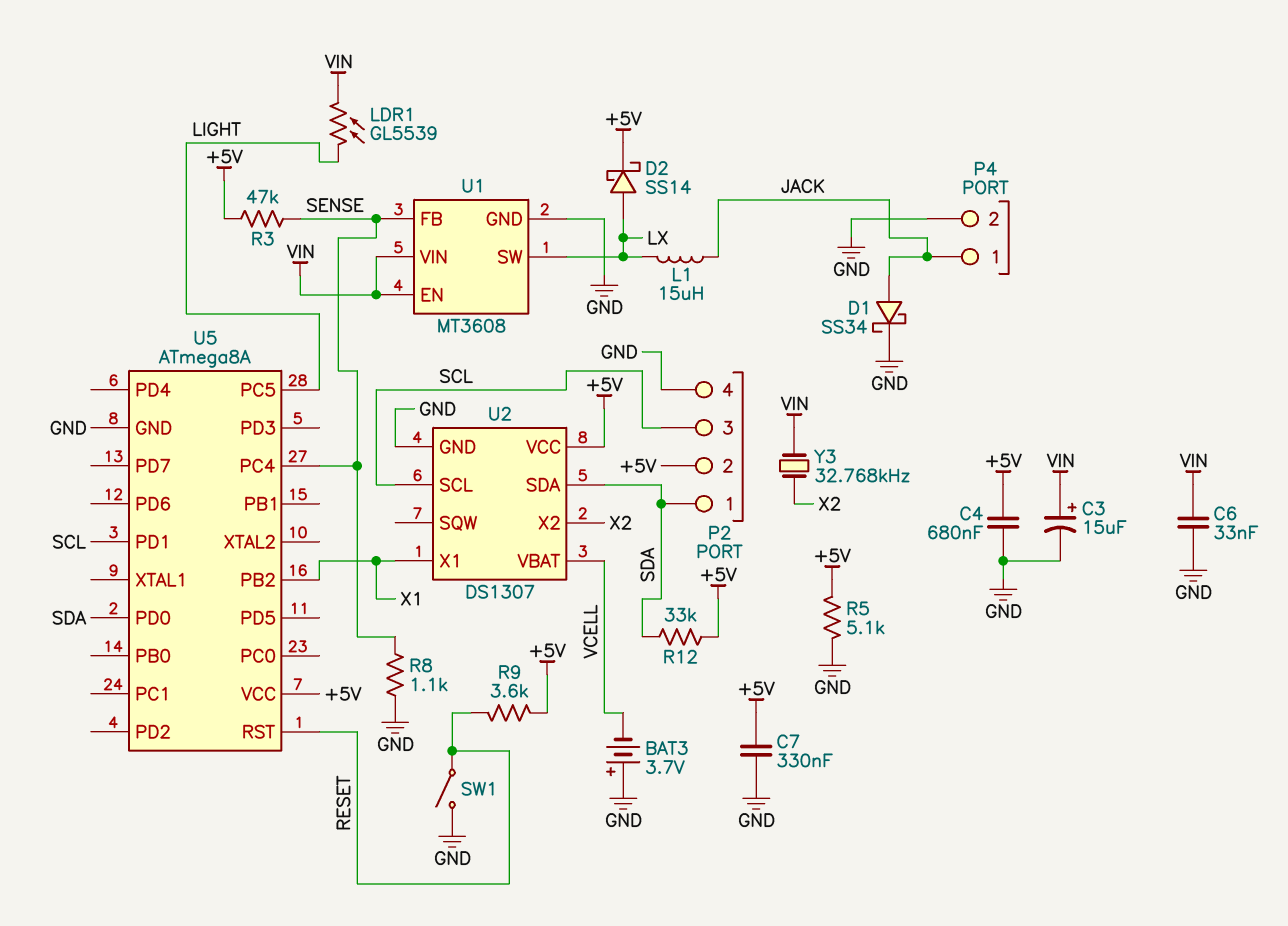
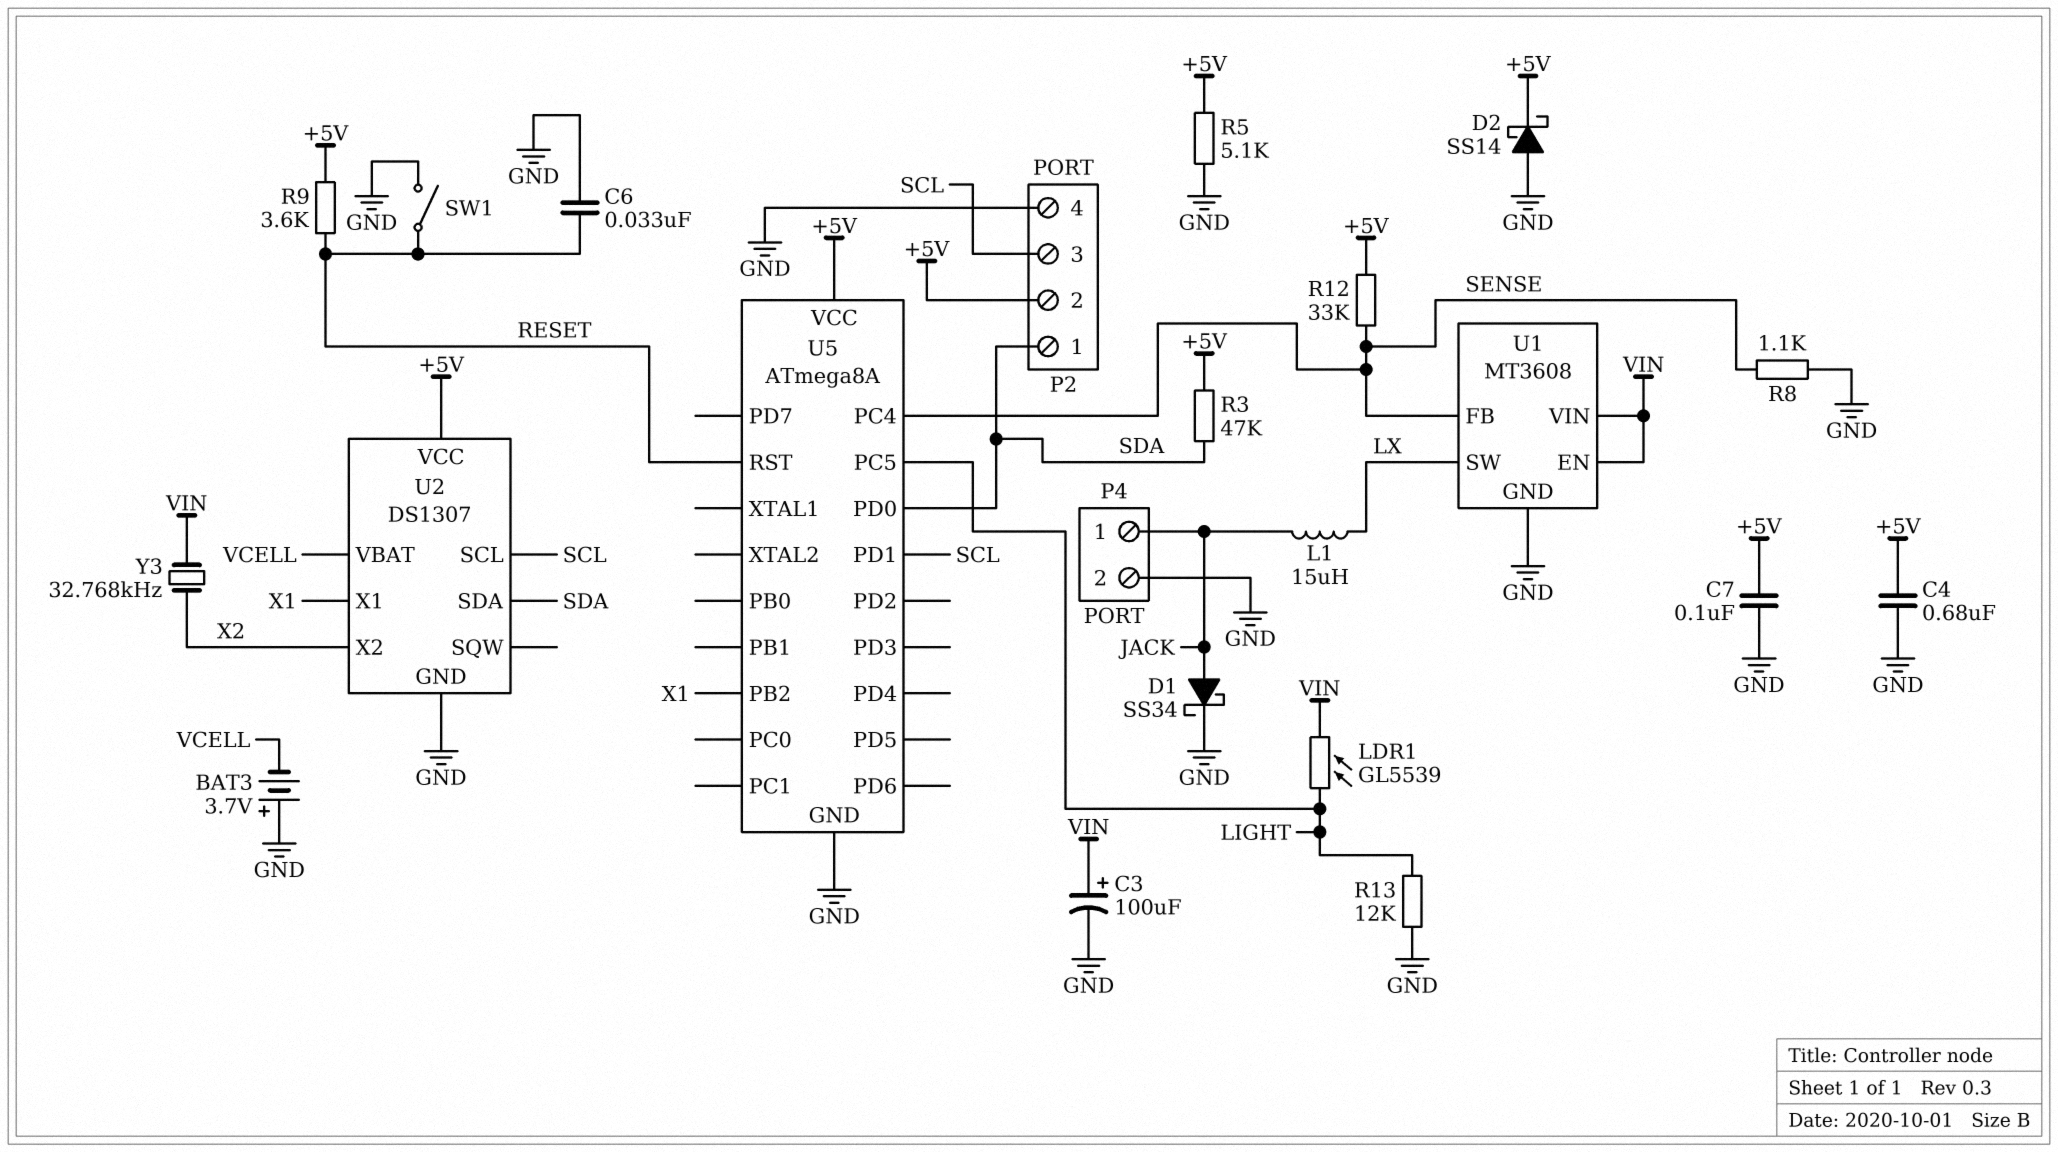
C3: 15uF (plus VIN, minus GND) -> 100uF (plus VIN, minus GND)
C6: 33nF (GND, VIN) -> 33nF (GND, RESET)
C7: 330nF (+5V, GND) -> 100nF (+5V, GND)
D2: schottky SS14 (A LX, K +5V) -> schottky SS14 (A GND, K +5V)
R3: 47k (+5V, SENSE) -> 47k (+5V, SDA)
R12: 33k (+5V, SDA) -> 33k (+5V, SENSE)
R13: none -> 12k (GND, LIGHT)

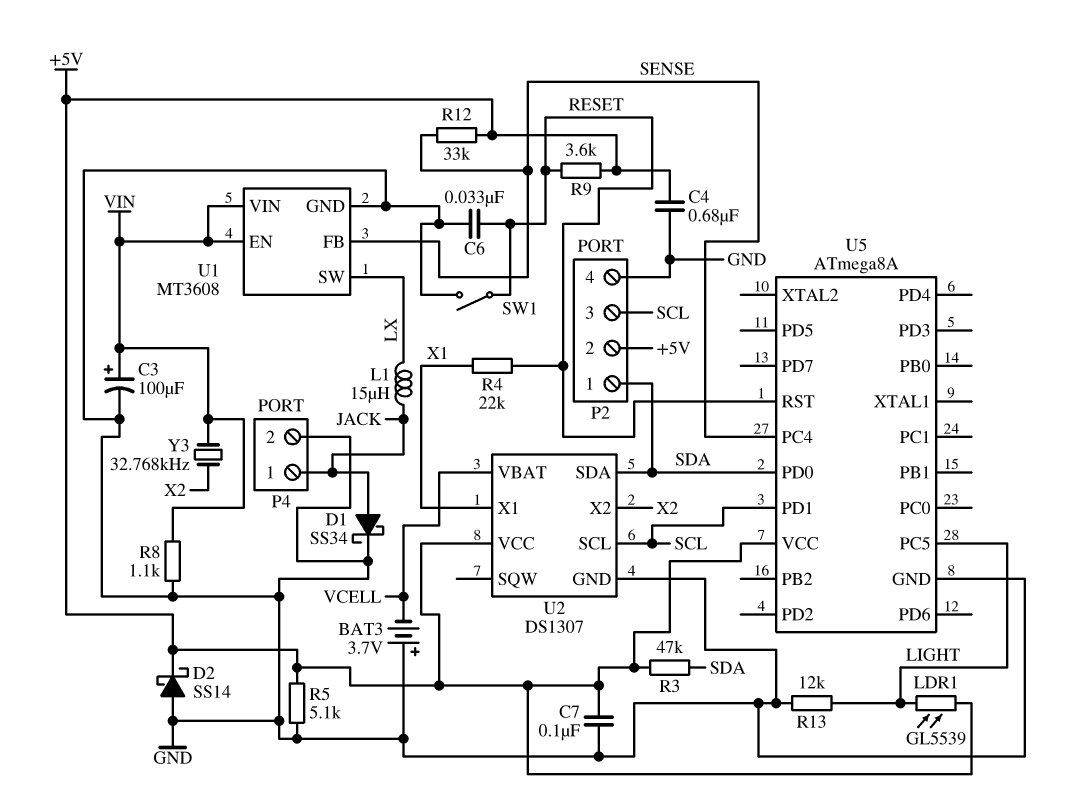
LDR1: GL5539 (LIGHT, VIN) -> GL5539 (+5V, LIGHT)
R4: none -> 22k (RESET, X1)
R8: 1.1k (GND, SENSE) -> 1.1k (GND, VIN)
U5 pin PB2: X1 -> none

